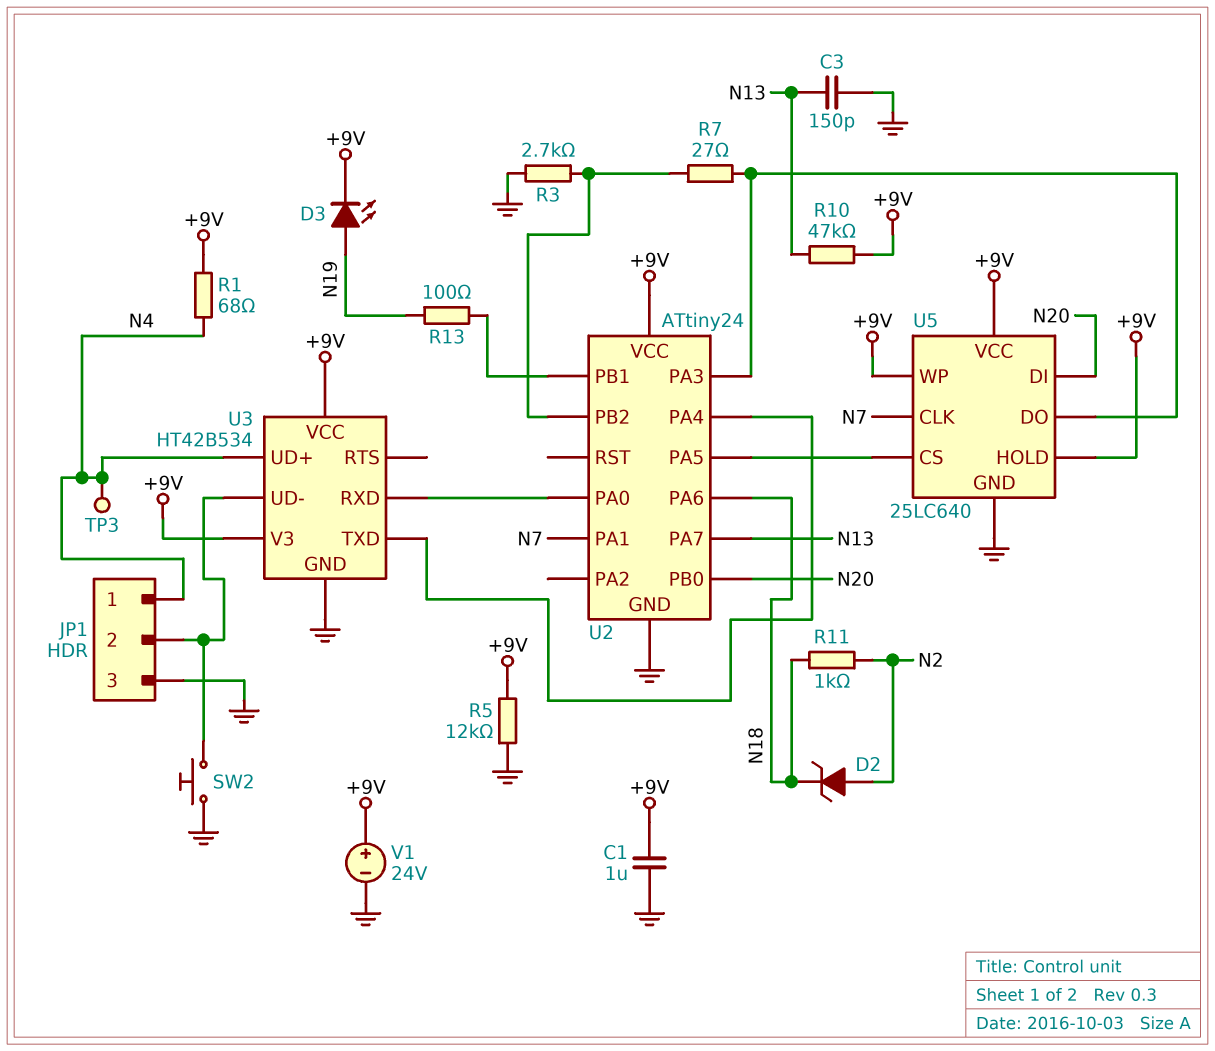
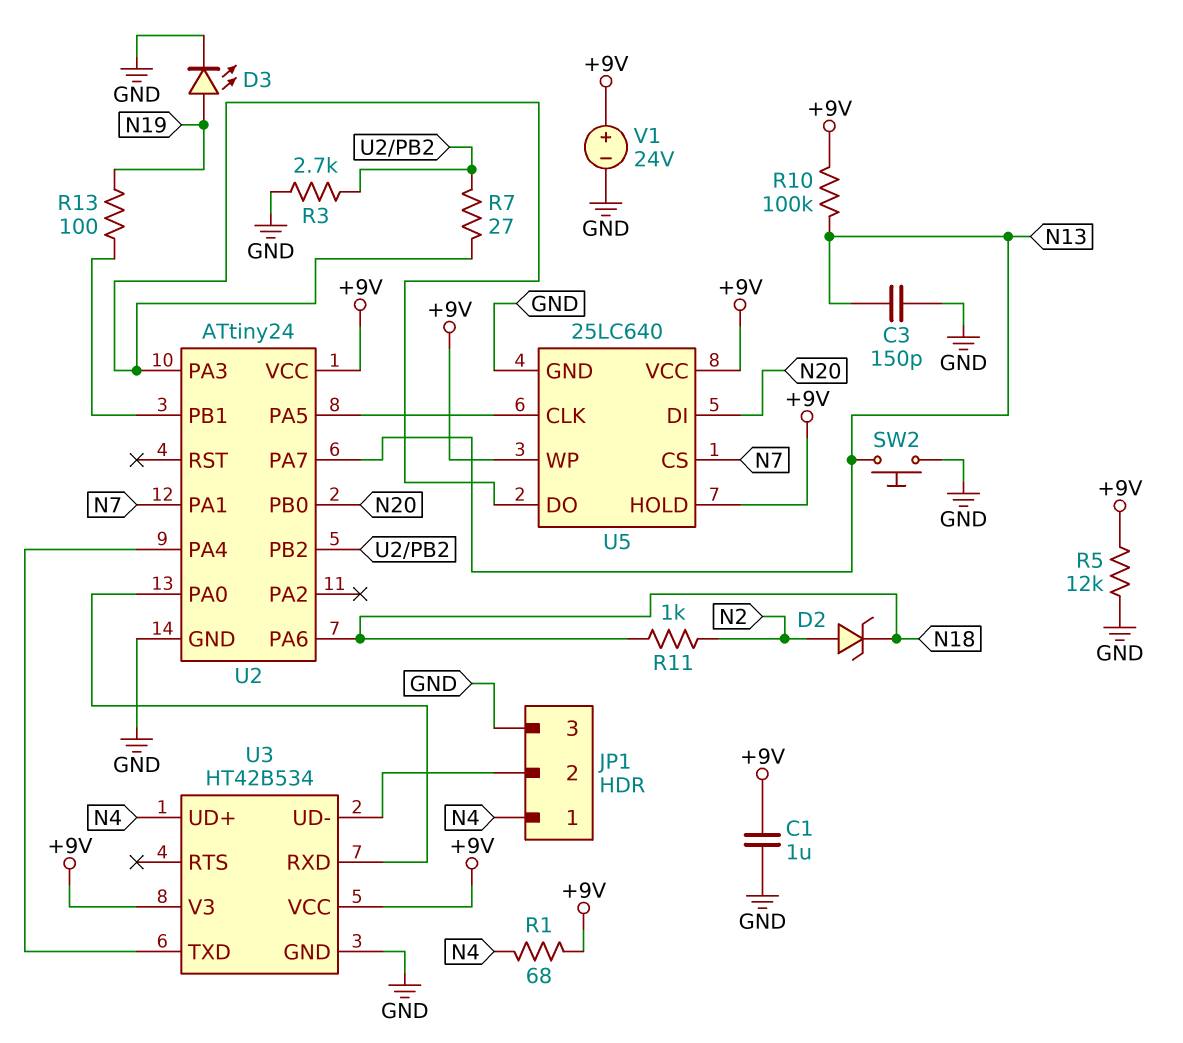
D3: LED (A N19, K +9V) -> LED (A N19, K GND)
R10: 47k (+9V, N13) -> 100k (+9V, N13)
SW2: button (GND, JP1/2) -> button (GND, N13)
TP3: test point (N4) -> none
U5 pin CLK: N7 -> U2/PA5
U5 pin CS: U2/PA5 -> N7

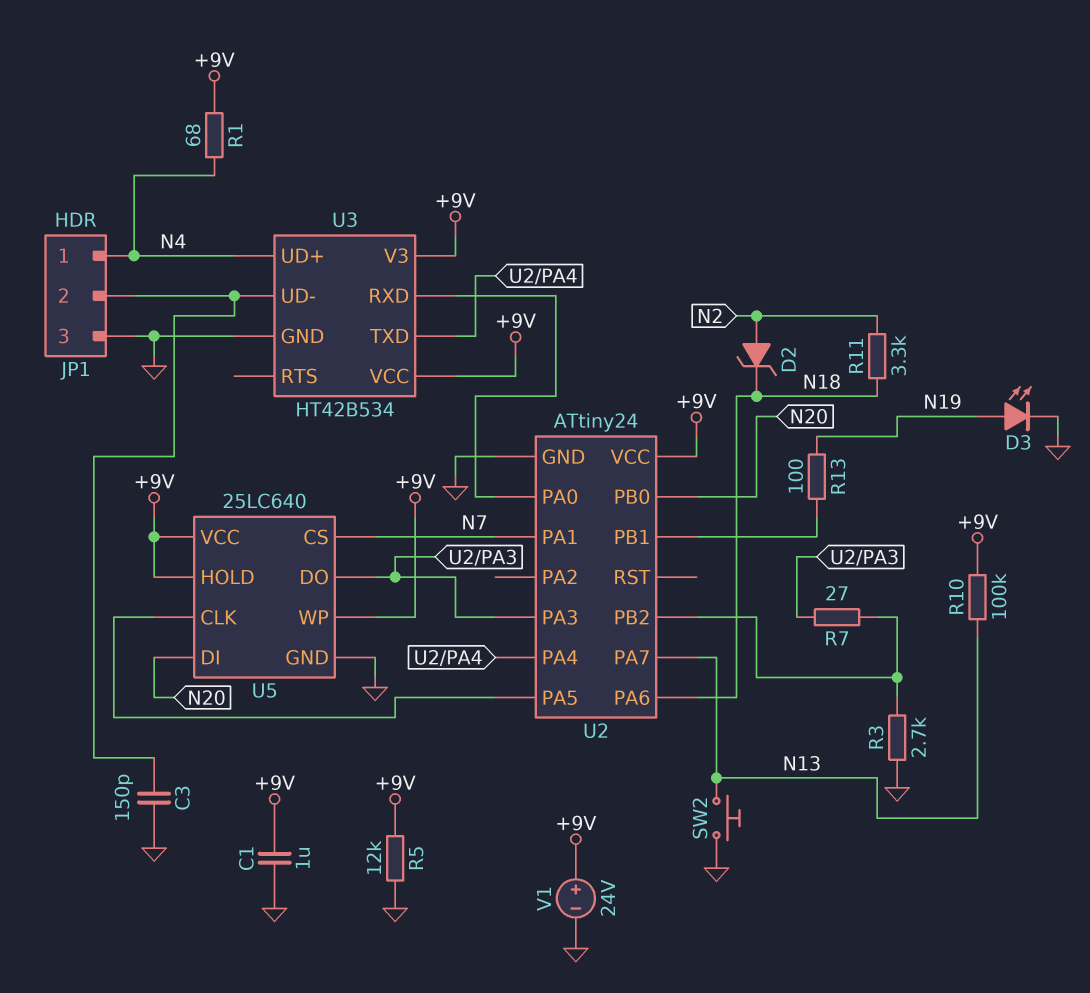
C3: 150pF (GND, N13) -> 150pF (GND, JP1/2)
R11: 1k (N2, N18) -> 3.3k (N2, N18)

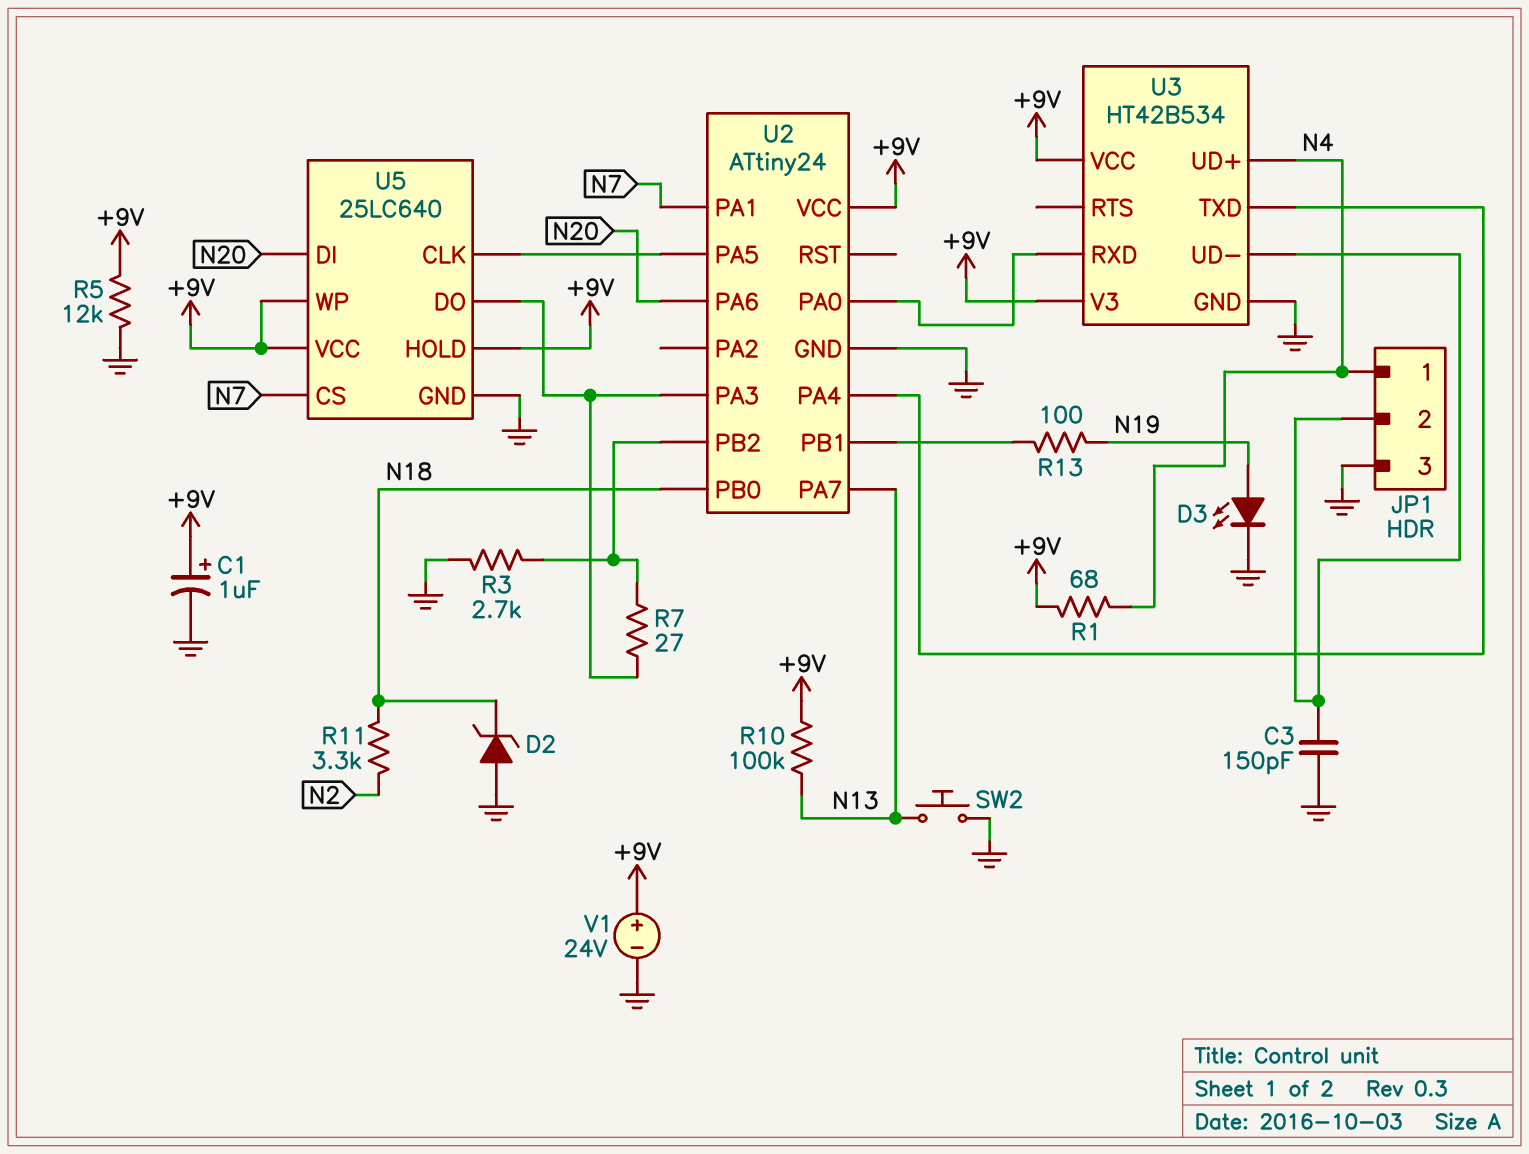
C1: 1uF (+9V, GND) -> 1uF (plus +9V, minus GND)
D2: zener (A N2, K N18) -> zener (A GND, K N18)
U2 pin PA6: N18 -> N20
U2 pin PB0: N20 -> N18

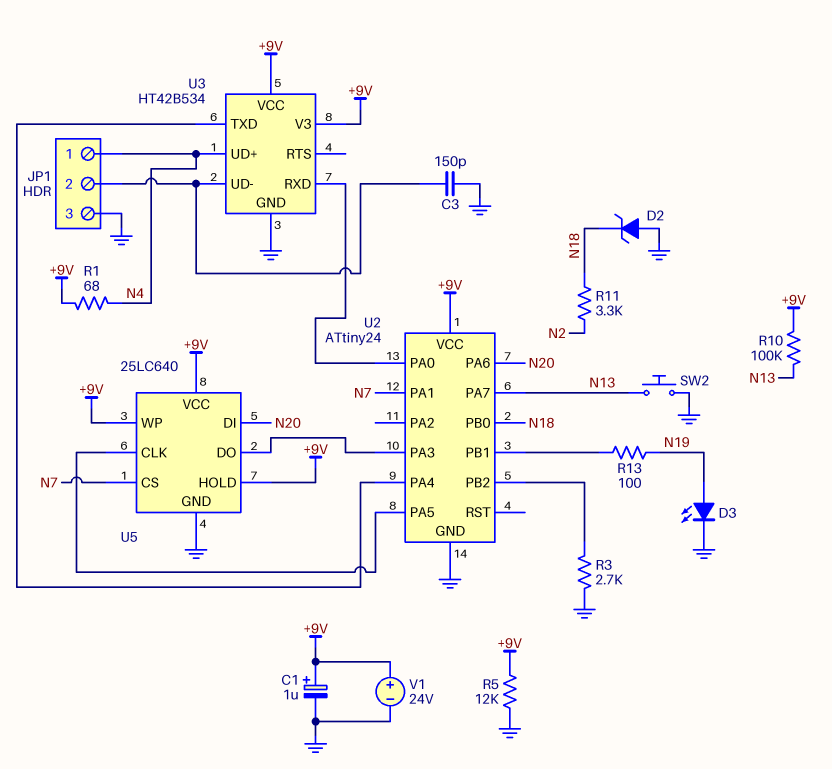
R7: 27 (U2/PA3, U2/PB2) -> none

